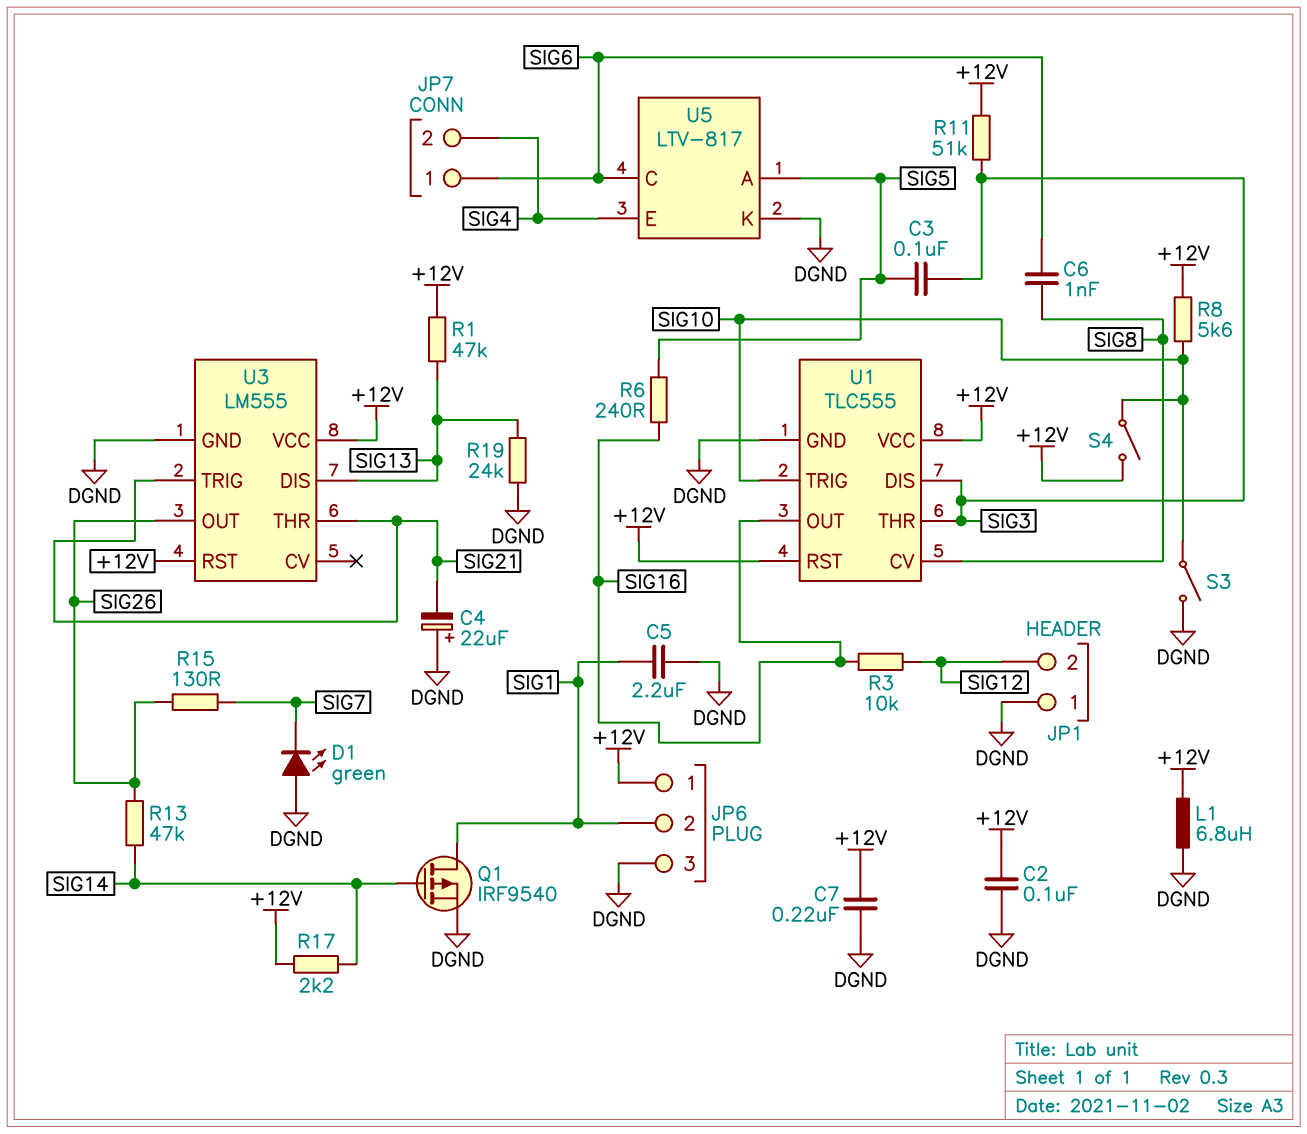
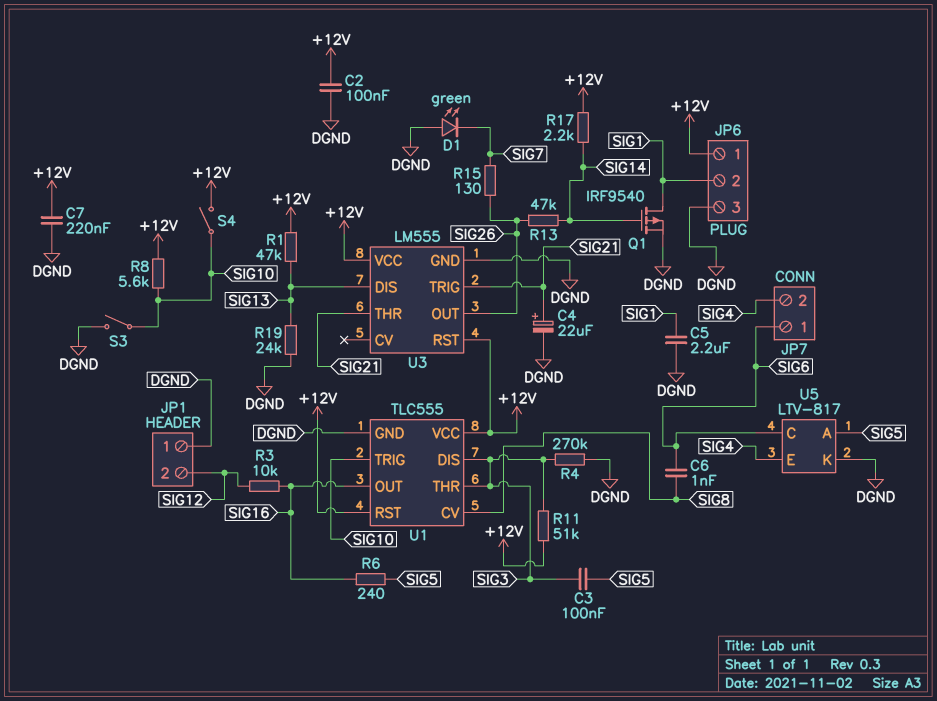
C4: 22uF (plus DGND, minus SIG21) -> 22uF (plus SIG21, minus DGND)
L1: 6.8uH (+12V, DGND) -> none
R4: none -> 270k (DGND, SIG3)

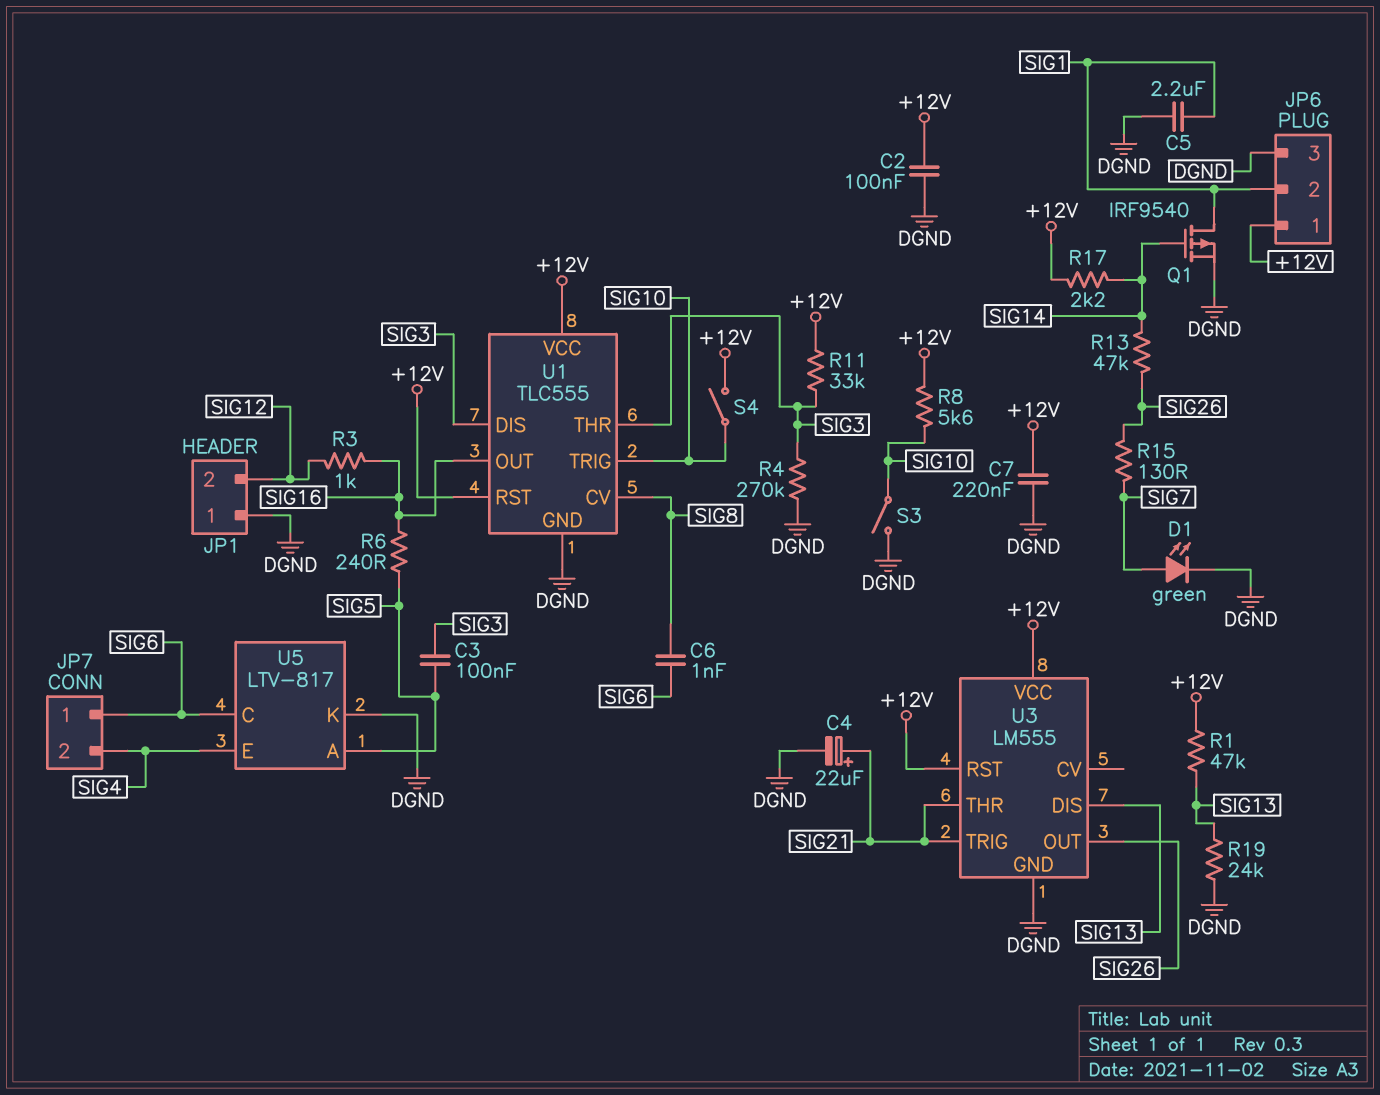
D1: LED green (A DGND, K SIG7) -> LED green (A SIG7, K DGND)
R3: 10k (SIG12, SIG16) -> 1k (SIG12, SIG16)
R11: 51k (+12V, SIG3) -> 33k (+12V, SIG3)

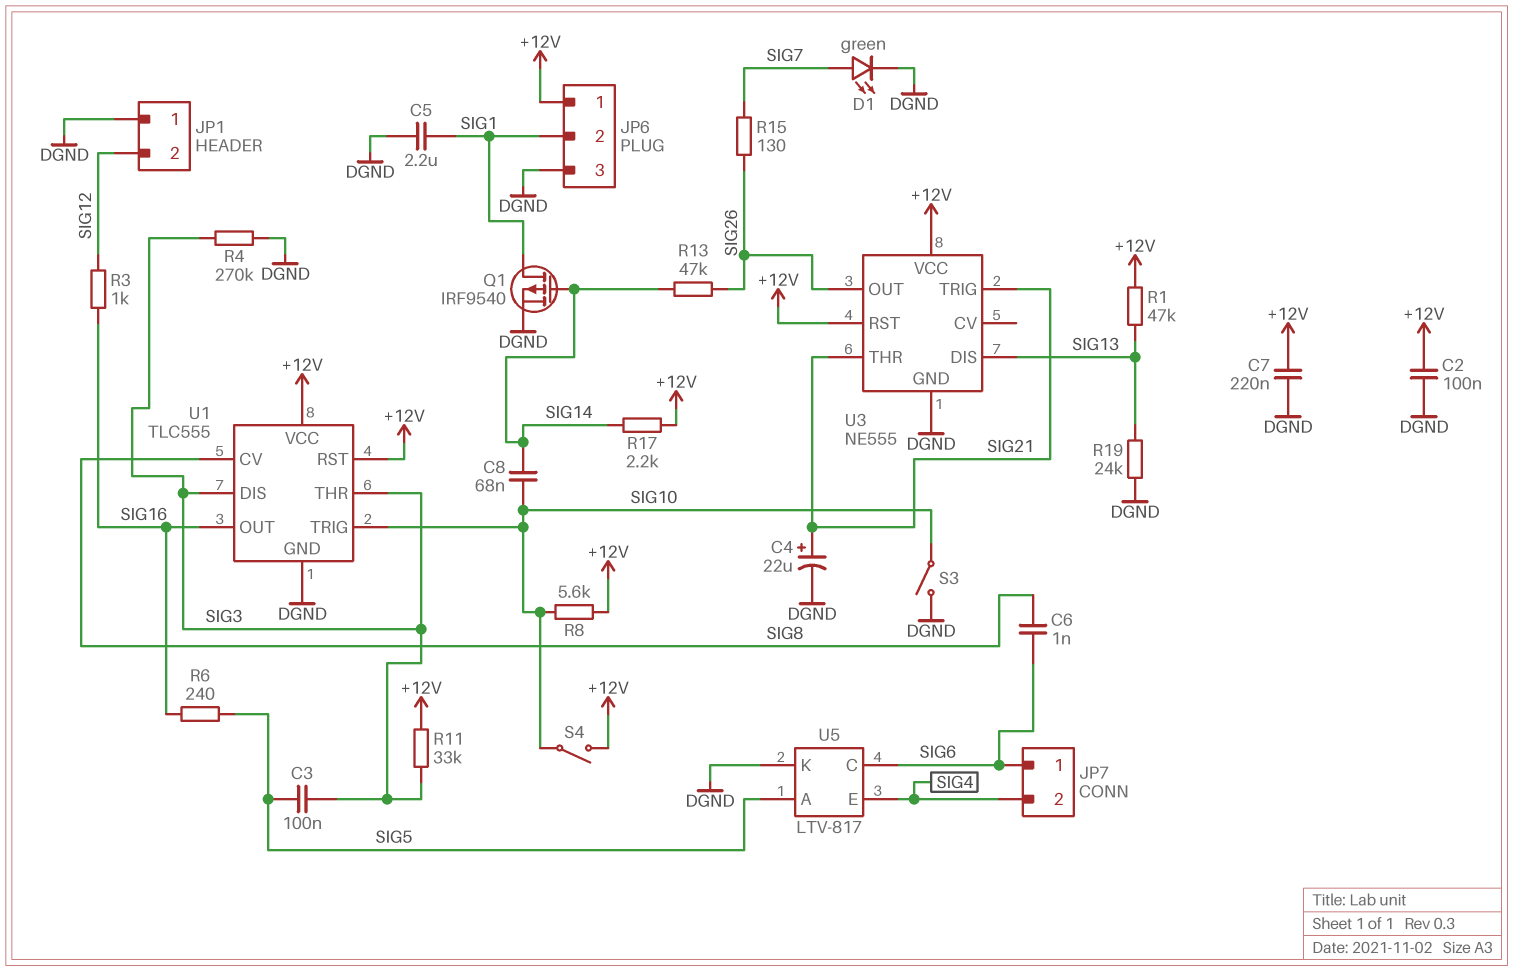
C8: none -> 68nF (SIG10, SIG14)
U3: LM555 -> NE555

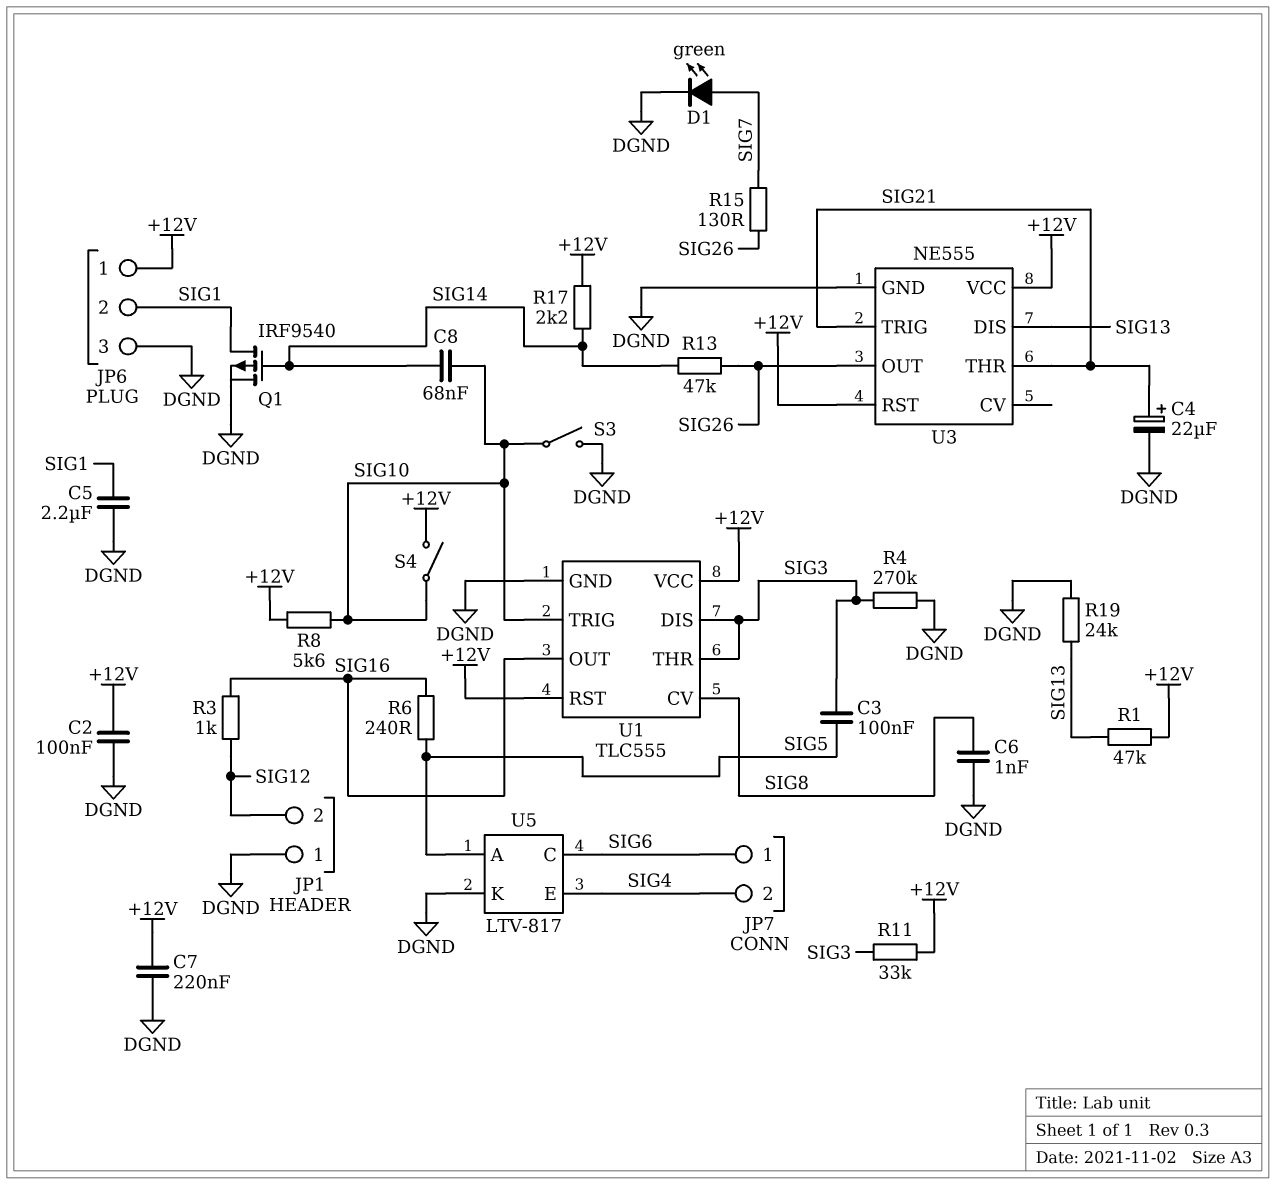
C6: 1nF (SIG6, SIG8) -> 1nF (DGND, SIG8)

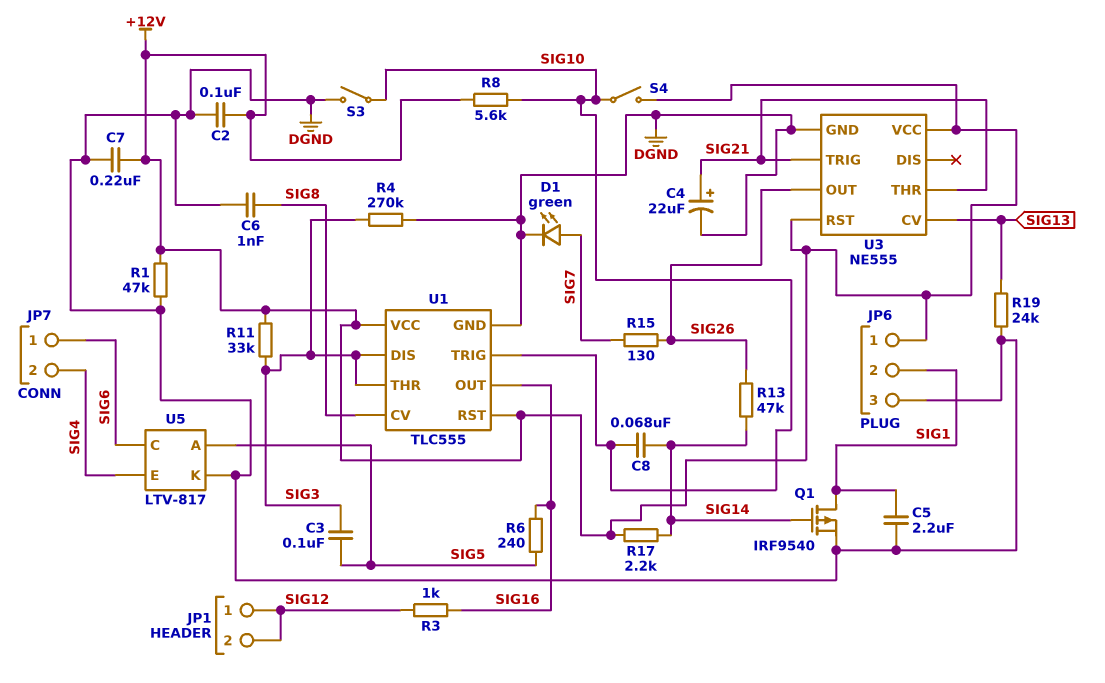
JP1 pin 1: DGND -> SIG12
R1: 47k (+12V, SIG13) -> 47k (+12V, DGND)
U3 pin CV: none -> SIG13
U3 pin DIS: SIG13 -> none

